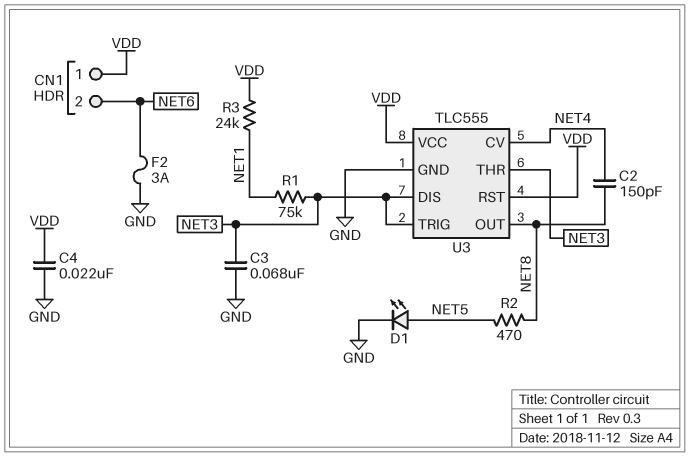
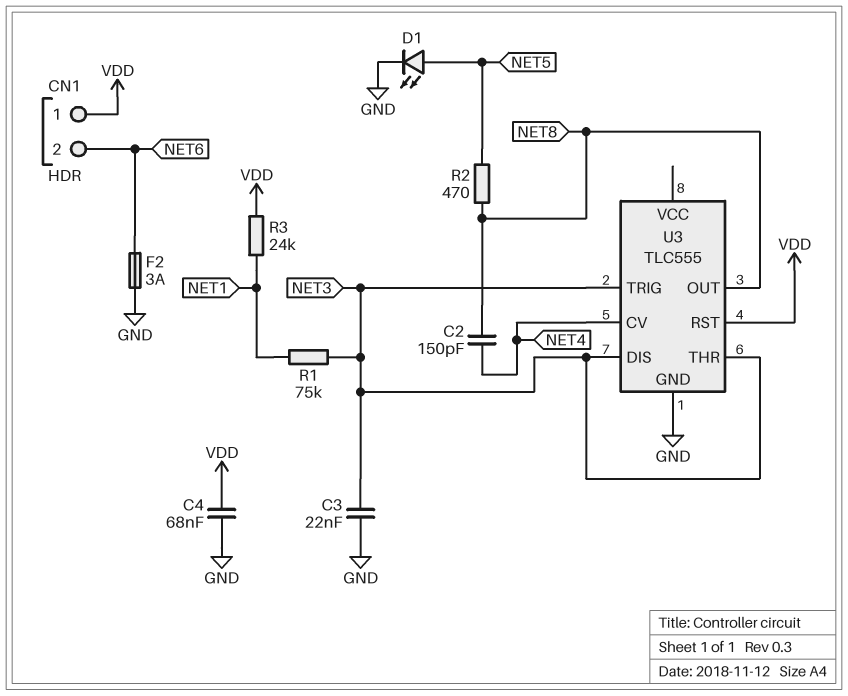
C3: 68nF (GND, NET3) -> 22nF (GND, NET3)
C4: 22nF (GND, VDD) -> 68nF (GND, VDD)
U3 pin VCC: VDD -> none

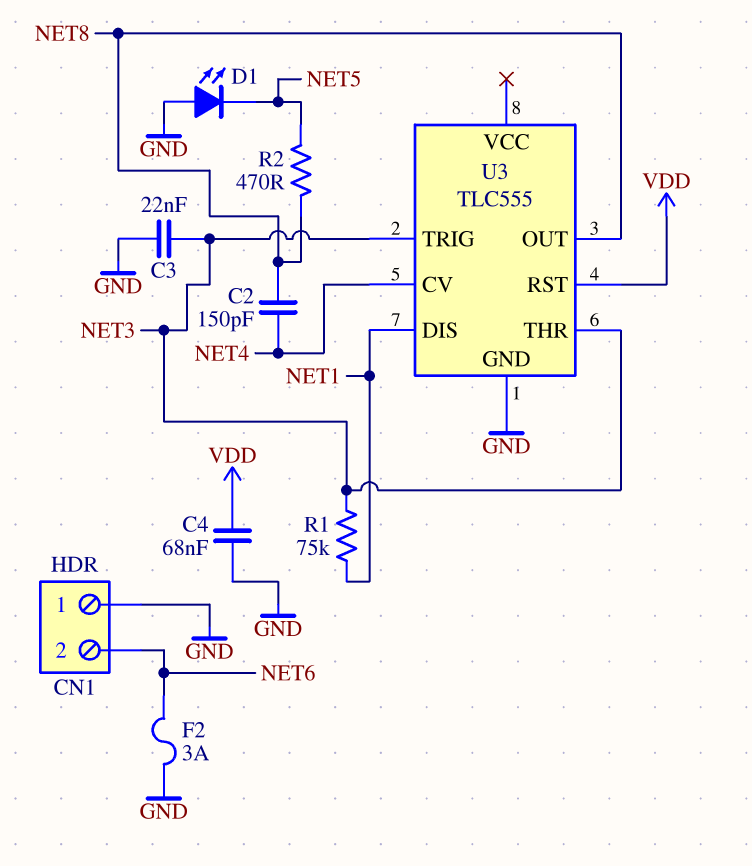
CN1 pin 1: VDD -> GND
D1: LED (A NET5, K GND) -> LED (A GND, K NET5)
R3: 24k (NET1, VDD) -> none
U3 pin DIS: NET3 -> NET1

